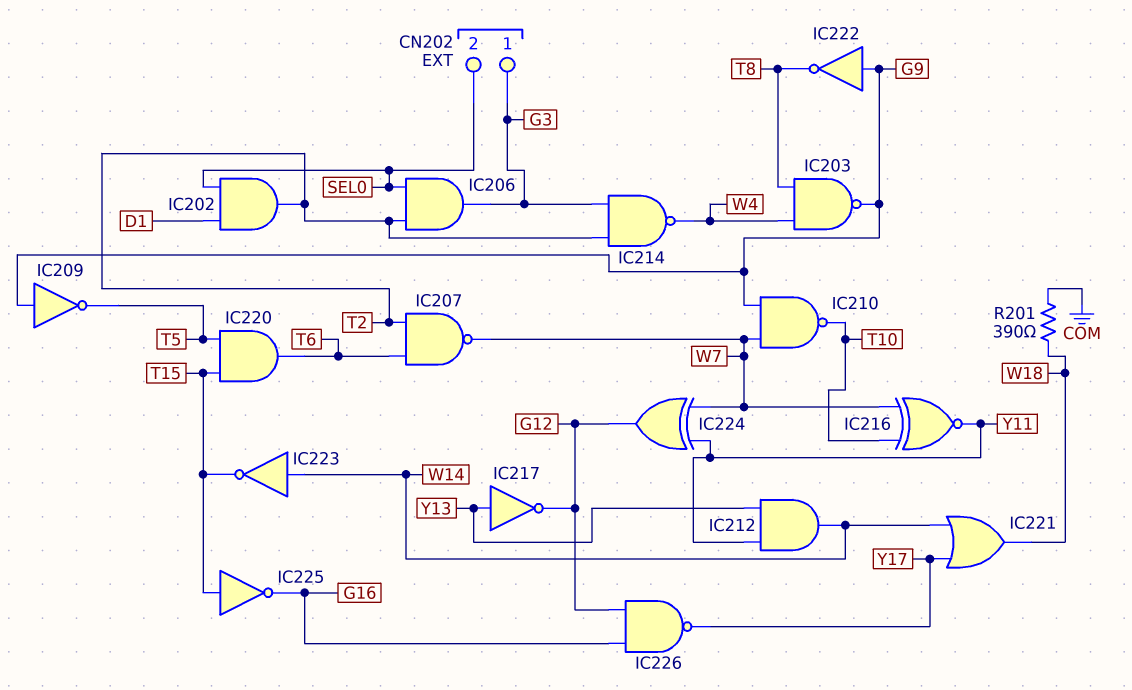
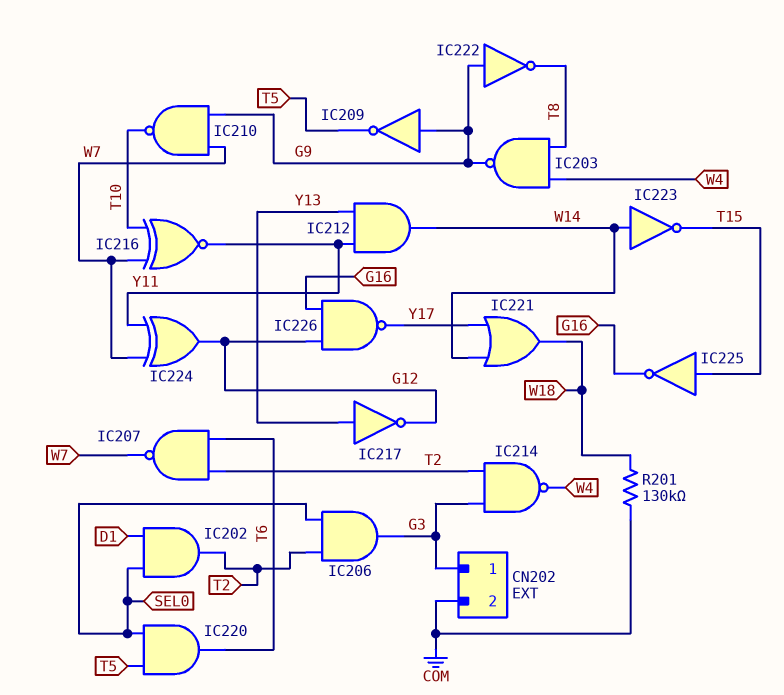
CN202 pin 2: SEL0 -> COM
IC220: AND (in T5, in T15, out T6) -> AND (in SEL0, in T5, out T6)
R201: 390 (COM, W18) -> 130k (COM, W18)

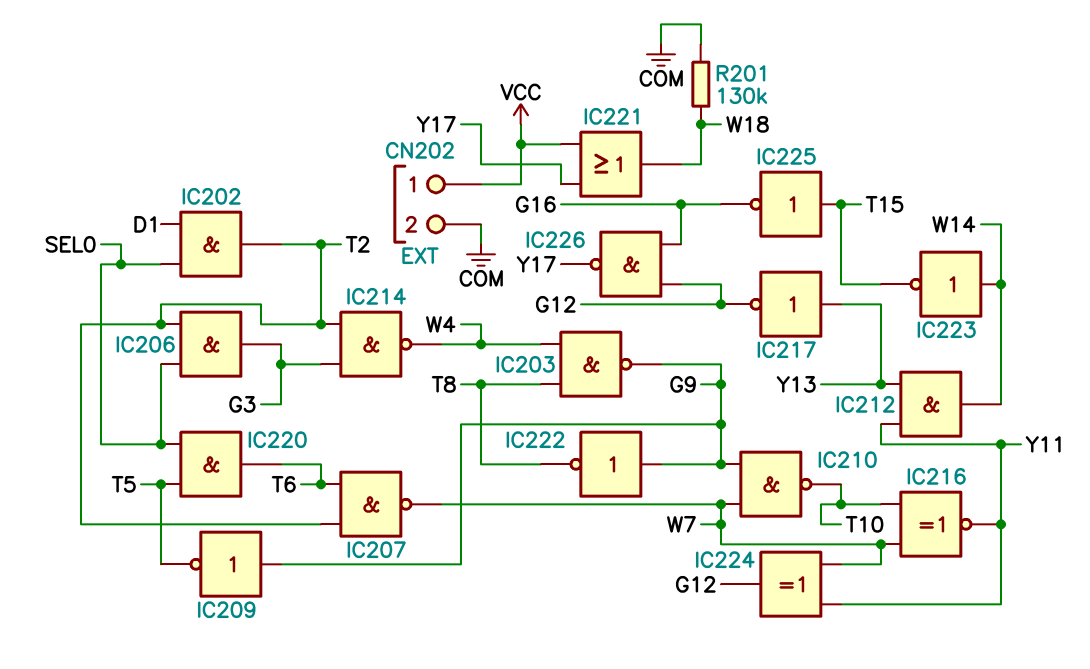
CN202 pin 1: G3 -> VCC
IC221: OR (in W14, in Y17, out W18) -> OR (in VCC, in Y17, out W18)

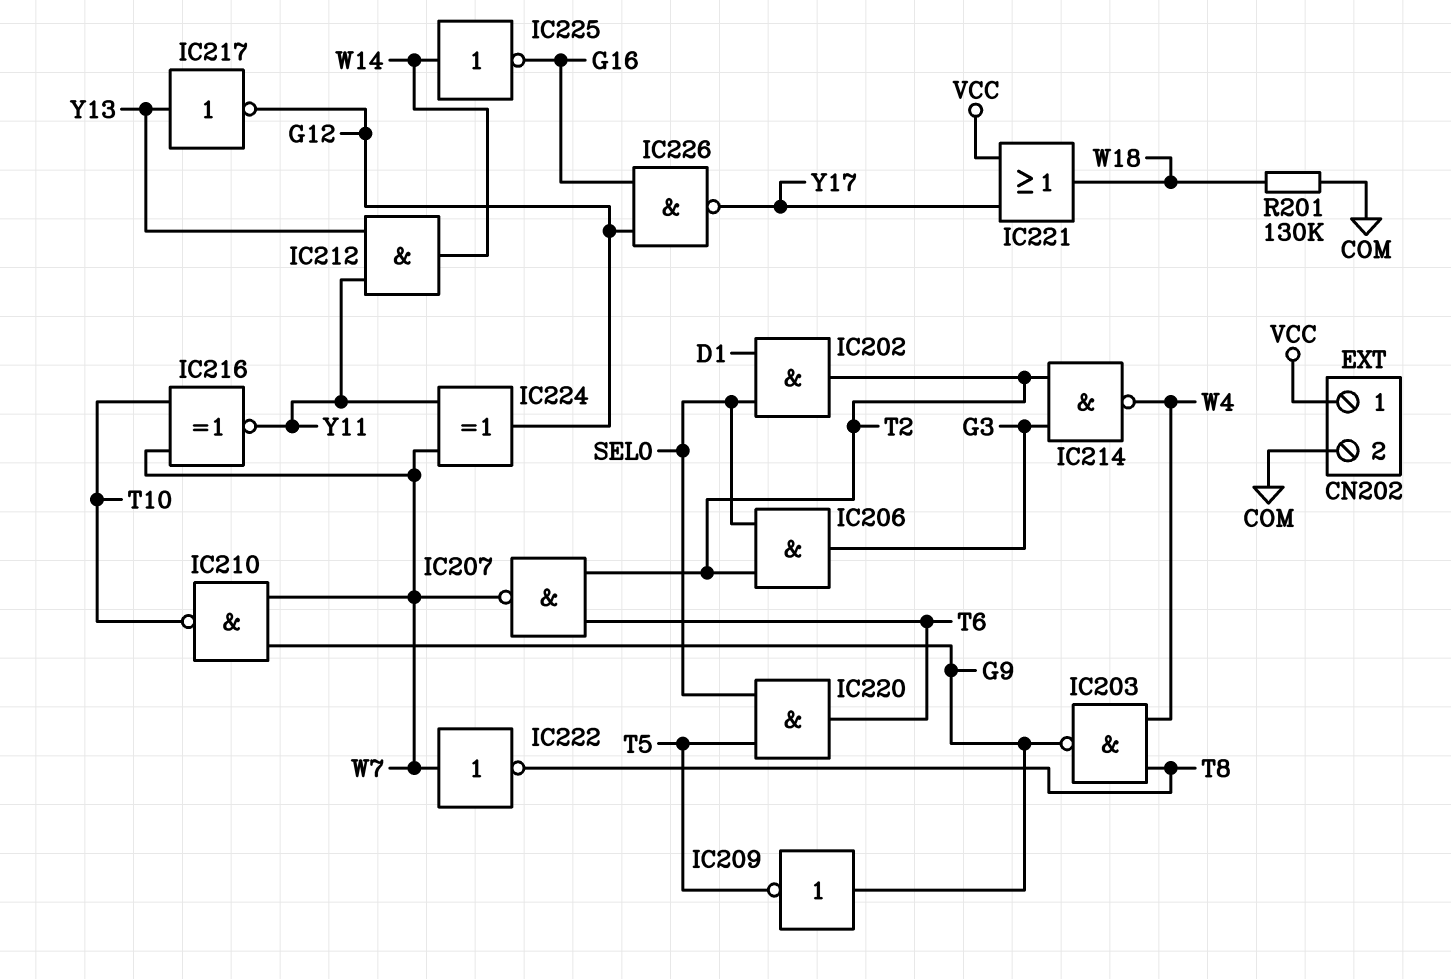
IC222: NOT (in G9, out T8) -> NOT (in W7, out T8)
IC223: NOT (in W14, out T15) -> none
IC225: NOT (in T15, out G16) -> NOT (in W14, out G16)

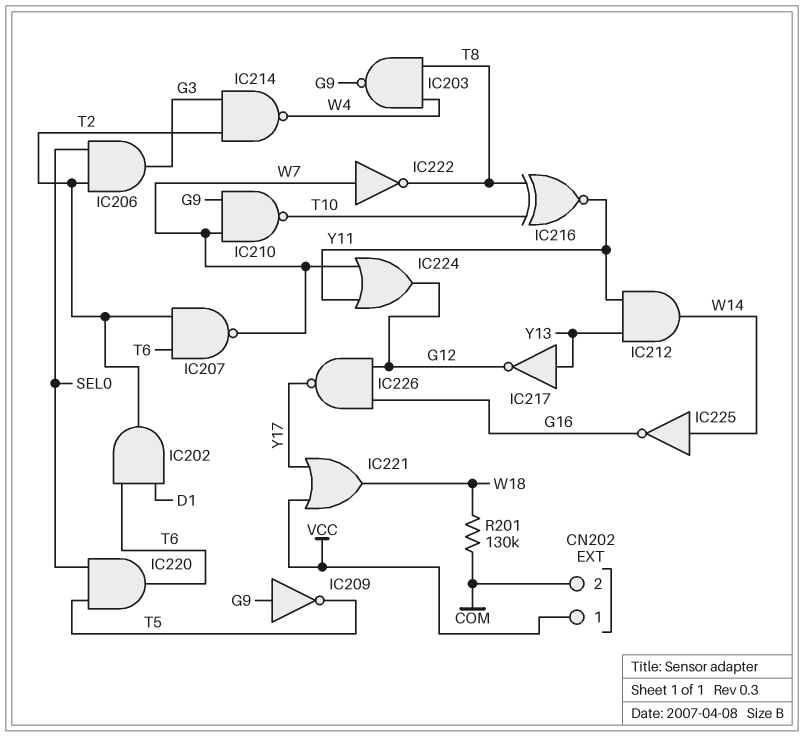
IC202: AND (in D1, in SEL0, out T2) -> AND (in D1, in T6, out T2)
IC216: XNOR (in T10, in W7, out Y11) -> XNOR (in T8, in T10, out Y11)
IC224: XOR (in W7, in Y11, out G12) -> OR (in W7, in Y11, out G12)

